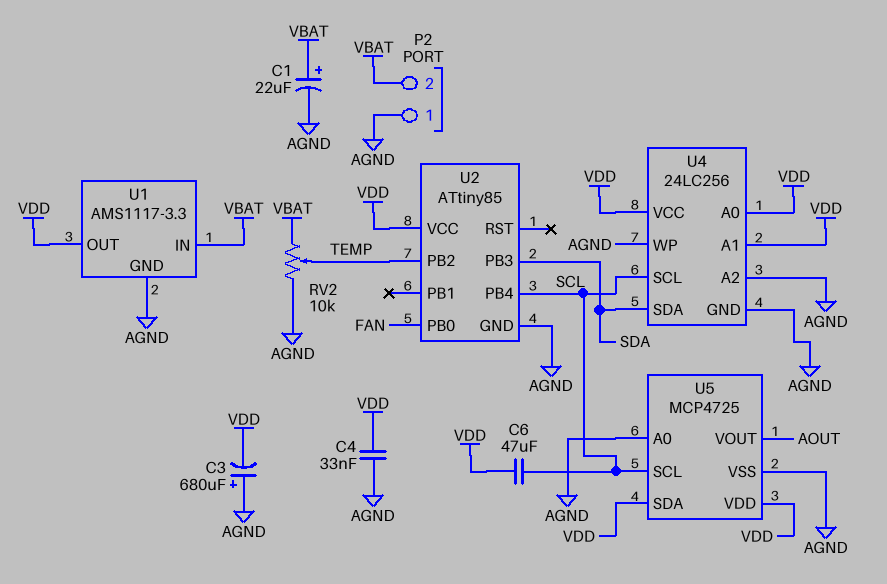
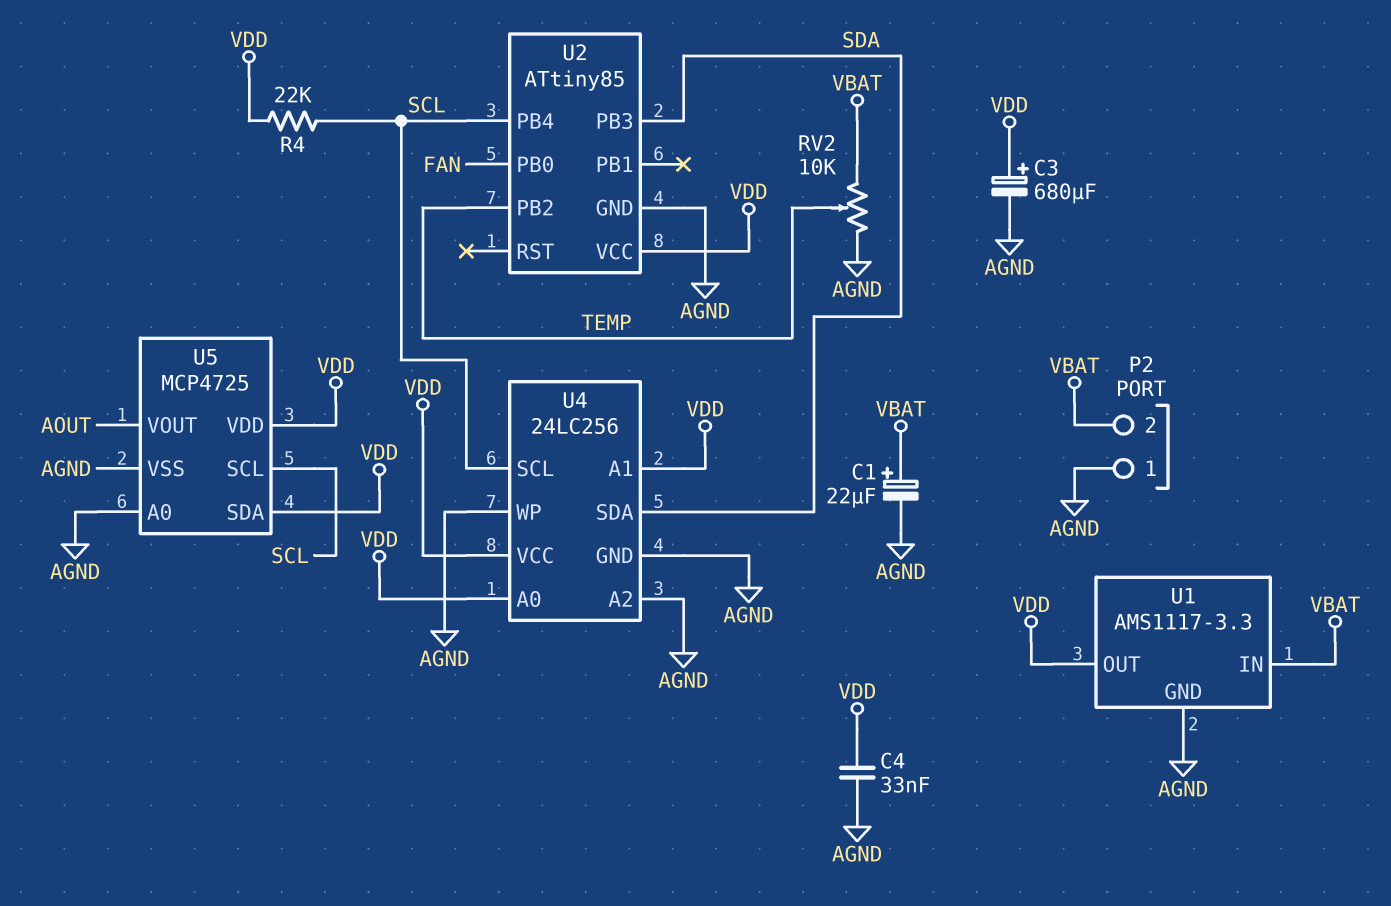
C3: 680uF (plus AGND, minus VDD) -> 680uF (plus VDD, minus AGND)
C6: 47uF (SCL, VDD) -> none
R4: none -> 22k (SCL, VDD)

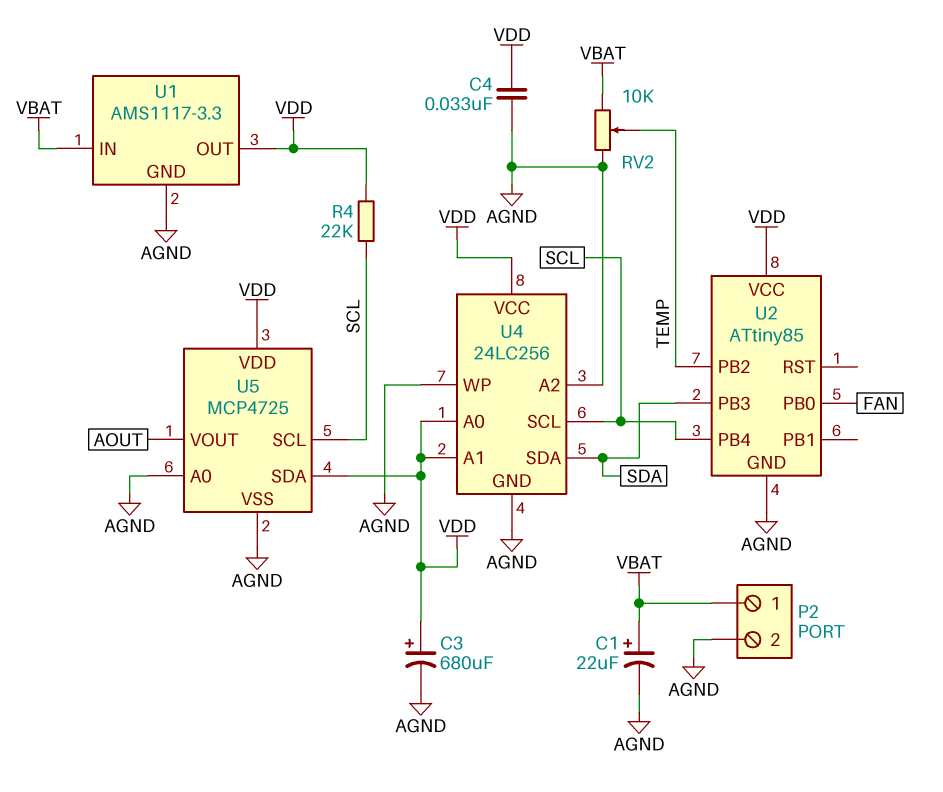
P2 pin 1: AGND -> VBAT
P2 pin 2: VBAT -> AGND

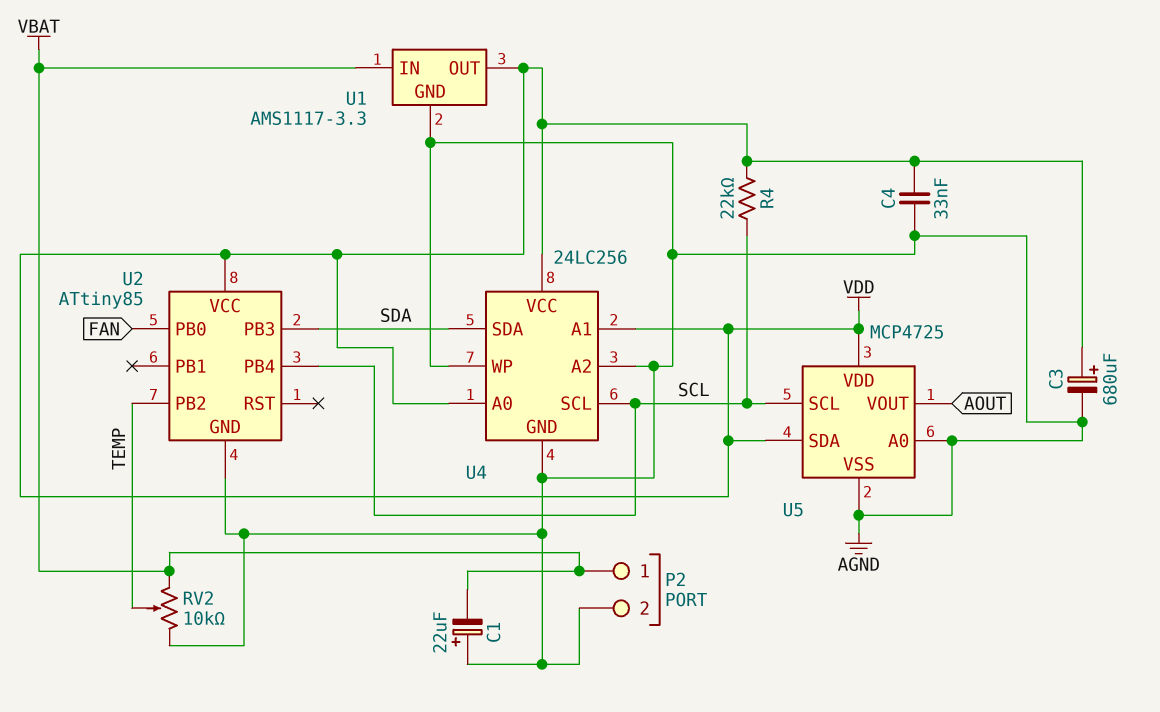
C1: 22uF (plus VBAT, minus AGND) -> 22uF (plus AGND, minus VBAT)

